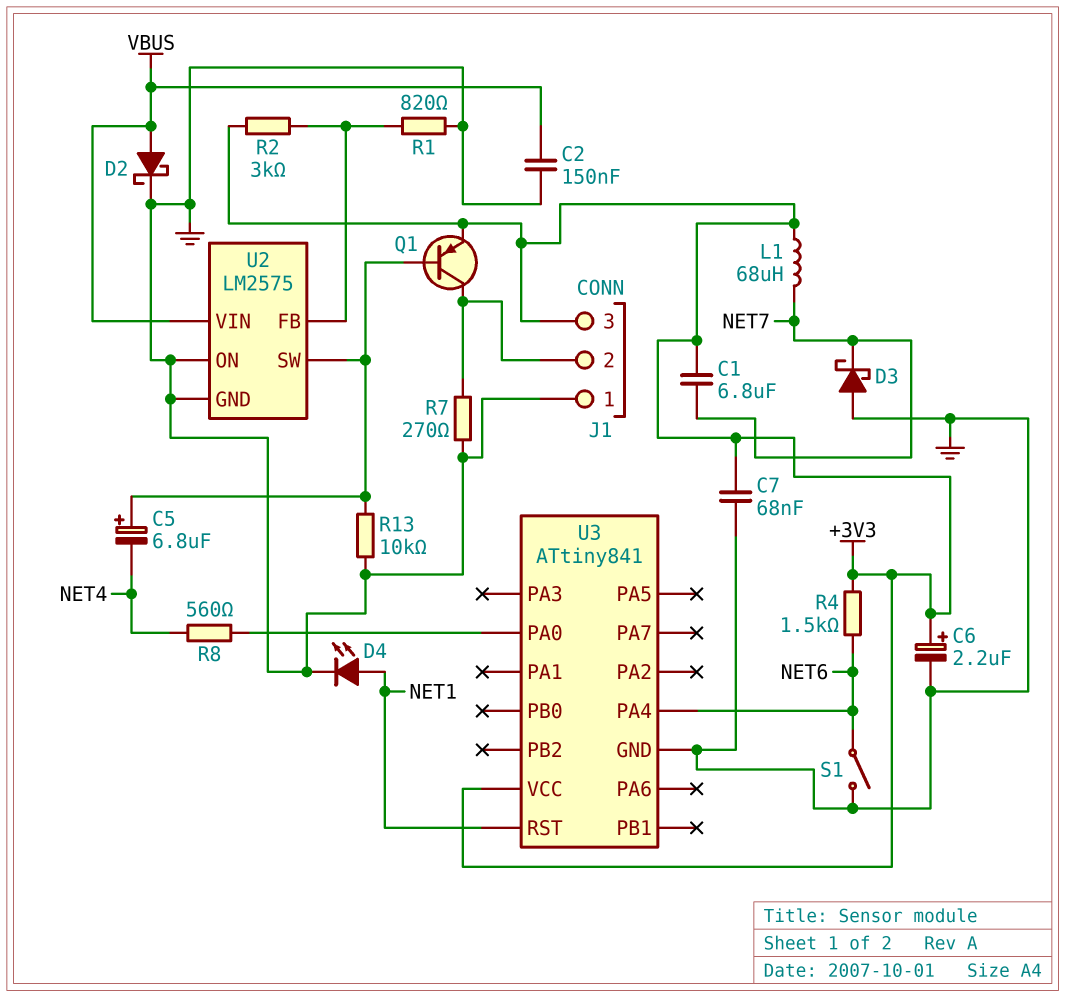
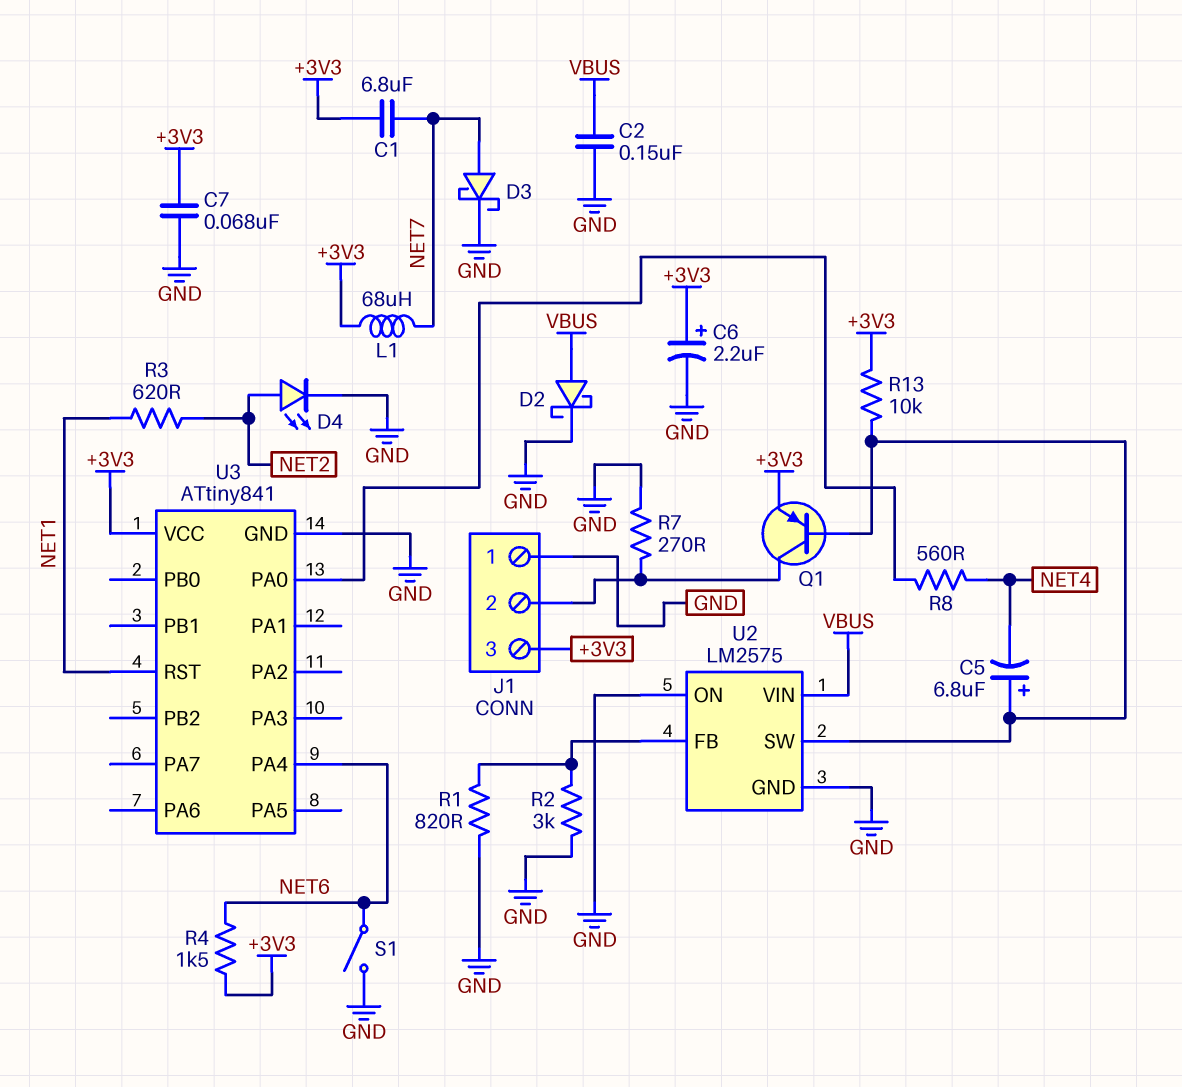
D3: schottky (A GND, K NET7) -> schottky (A NET7, K GND)
D4: LED (A NET1, K GND) -> LED (A NET2, K GND)
R2: 3k (+3V3, U2/FB) -> 3k (GND, U2/FB)
R3: none -> 620 (NET1, NET2)
R13: 10k (GND, U2/SW) -> 10k (+3V3, U2/SW)

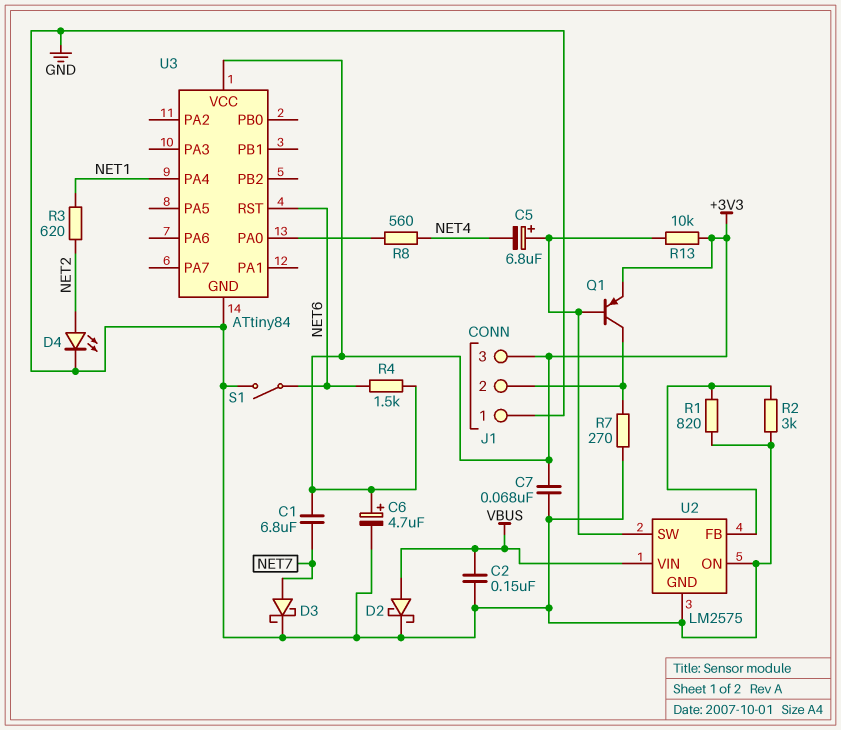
C6: 2.2uF (plus +3V3, minus GND) -> 4.7uF (plus +3V3, minus GND)
L1: 68uH (+3V3, NET7) -> none
U3: ATtiny841 -> ATtiny84
U3 pin PA4: NET6 -> NET1
U3 pin RST: NET1 -> NET6

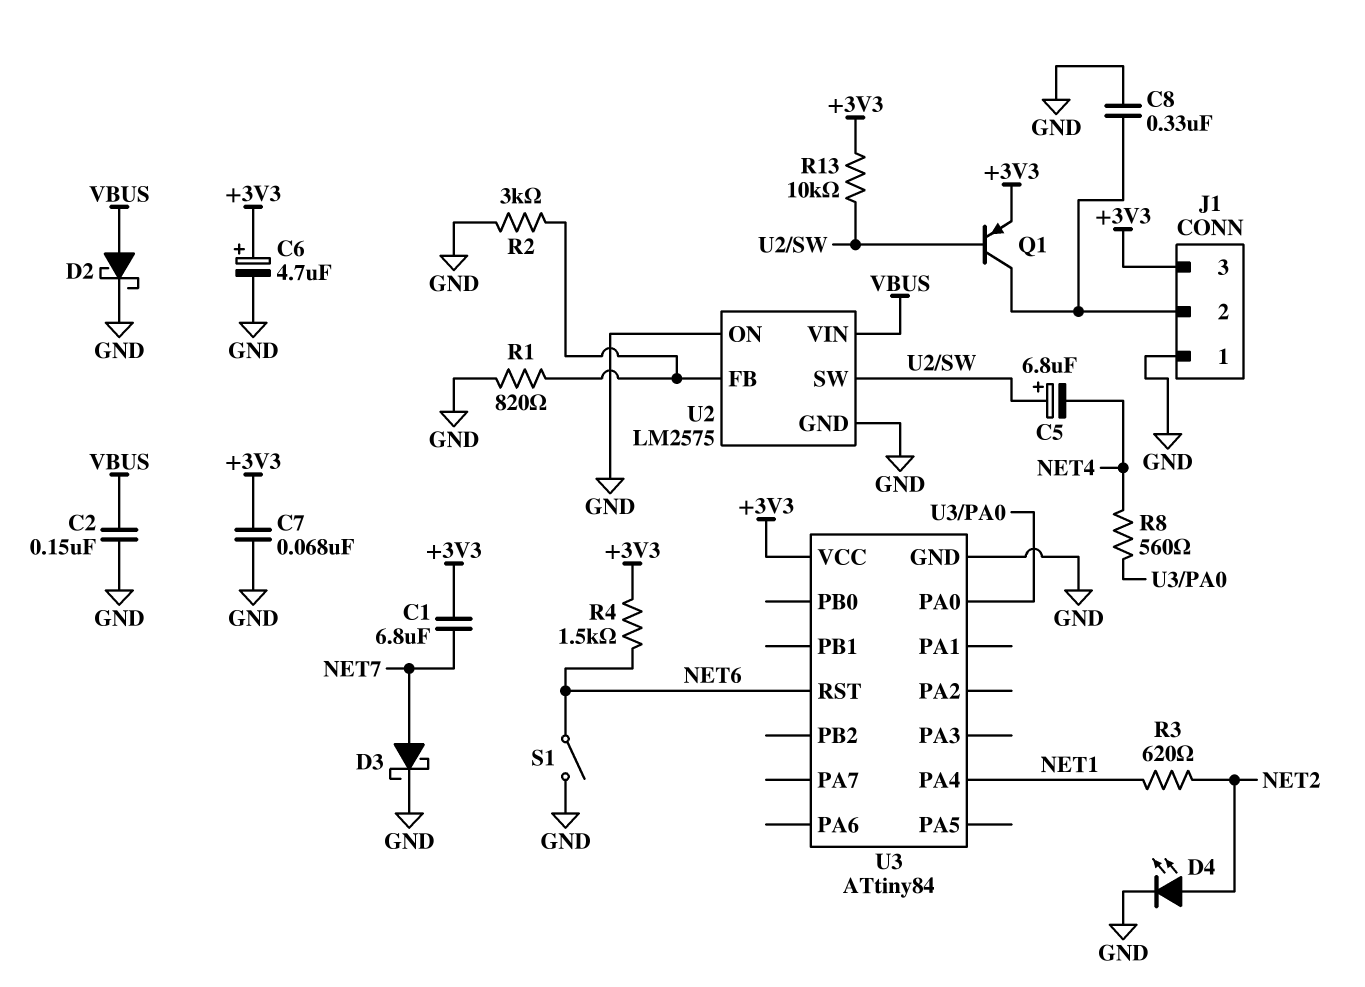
C8: none -> 330nF (GND, J1/2)
R7: 270 (GND, J1/2) -> none

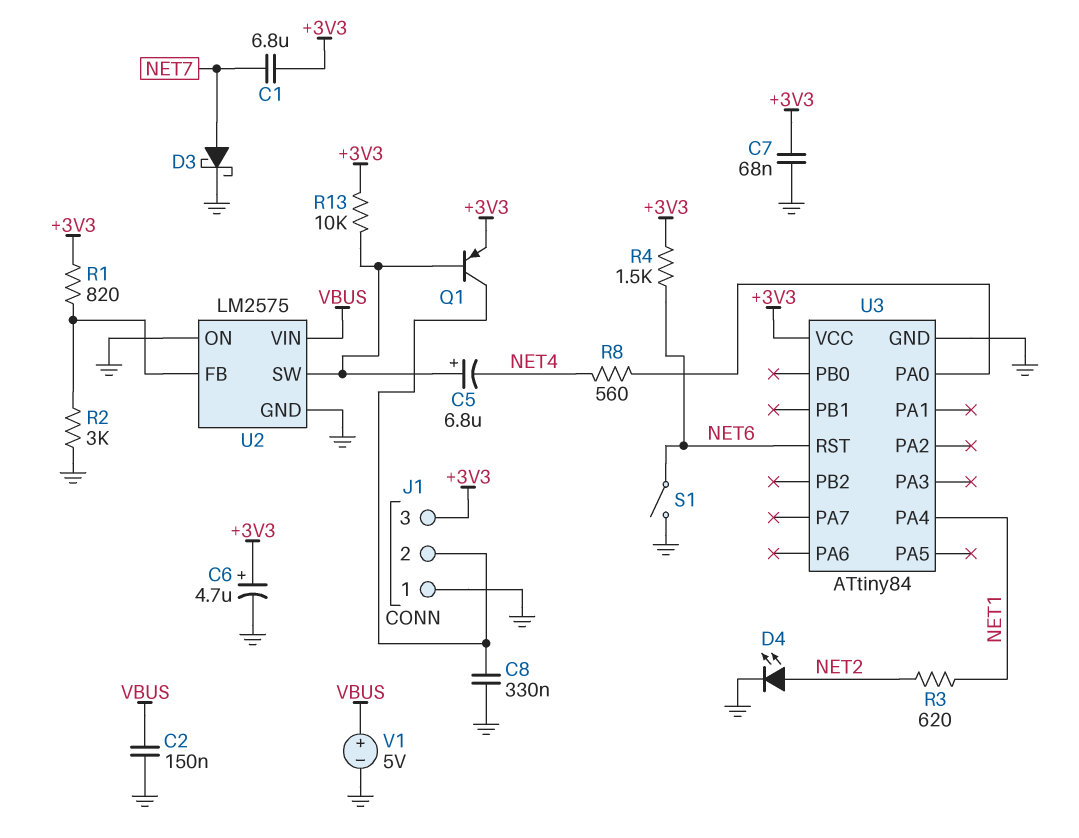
D2: schottky (A VBUS, K GND) -> none
R1: 820 (GND, U2/FB) -> 820 (+3V3, U2/FB)
V1: none -> 5V (plus VBUS, minus GND)

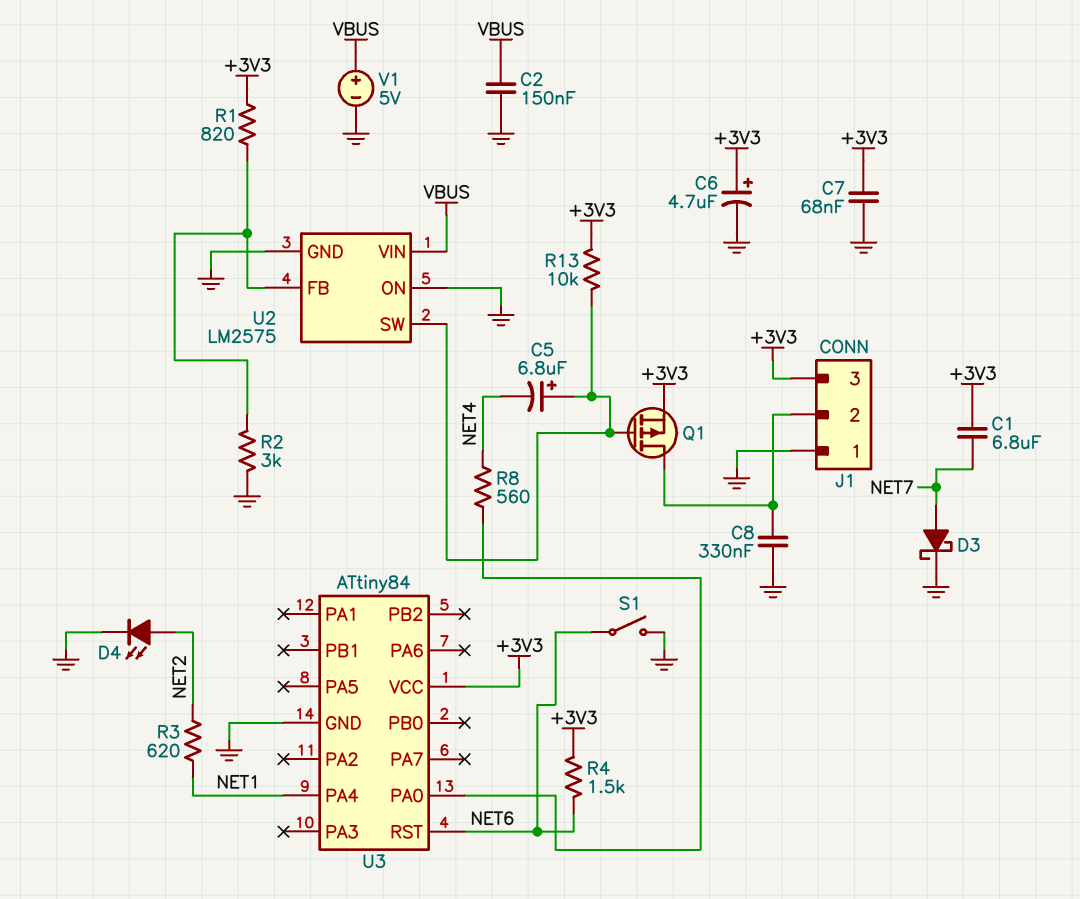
Q1: PNP (B U2/SW, C J1/2, E +3V3) -> PMOS (G U2/SW, D J1/2, S +3V3)

